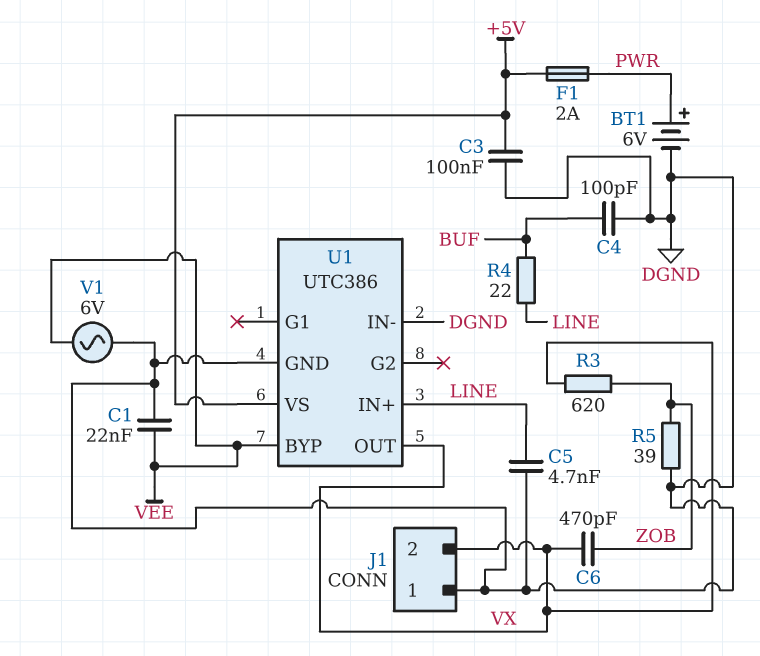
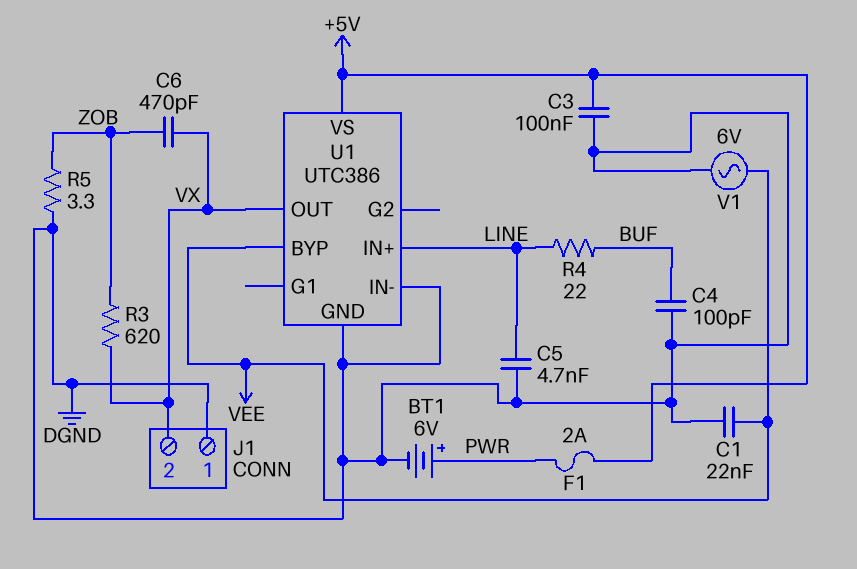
R5: 39 (DGND, ZOB) -> 3.3 (DGND, ZOB)

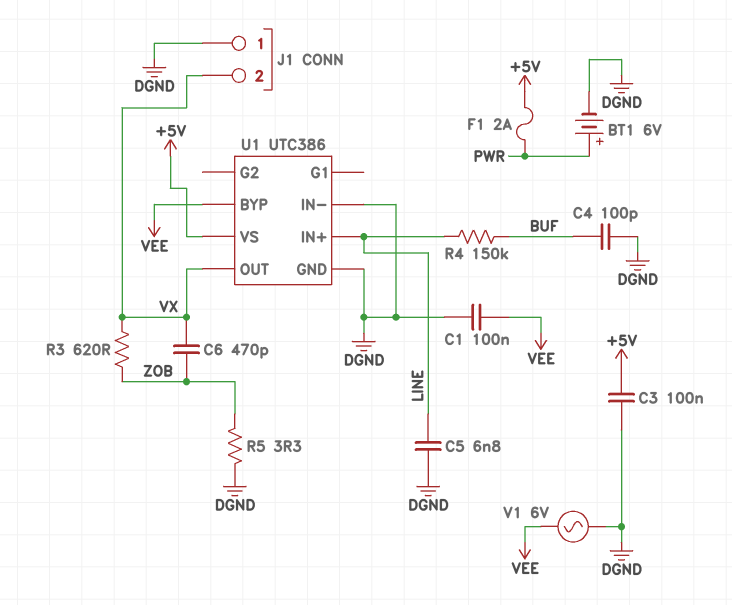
C1: 22nF (DGND, VEE) -> 100nF (DGND, VEE)
C5: 4.7nF (DGND, LINE) -> 6.8nF (DGND, LINE)
R4: 22 (BUF, LINE) -> 150k (BUF, LINE)

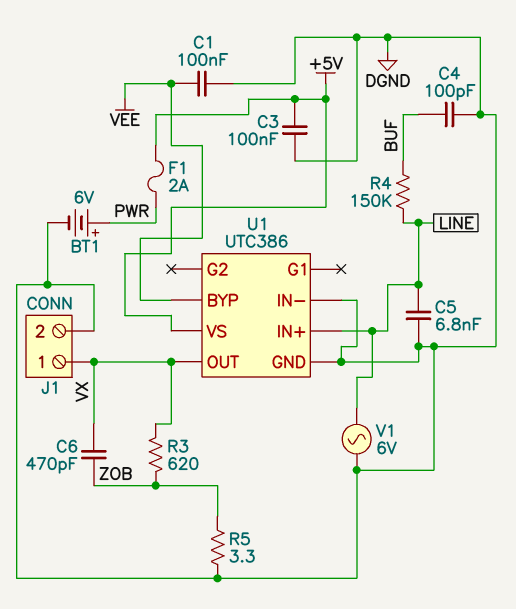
J1 pin 1: DGND -> VX
J1 pin 2: VX -> DGND
V1: AC 6V (DGND, VEE) -> AC 6V (DGND, LINE)

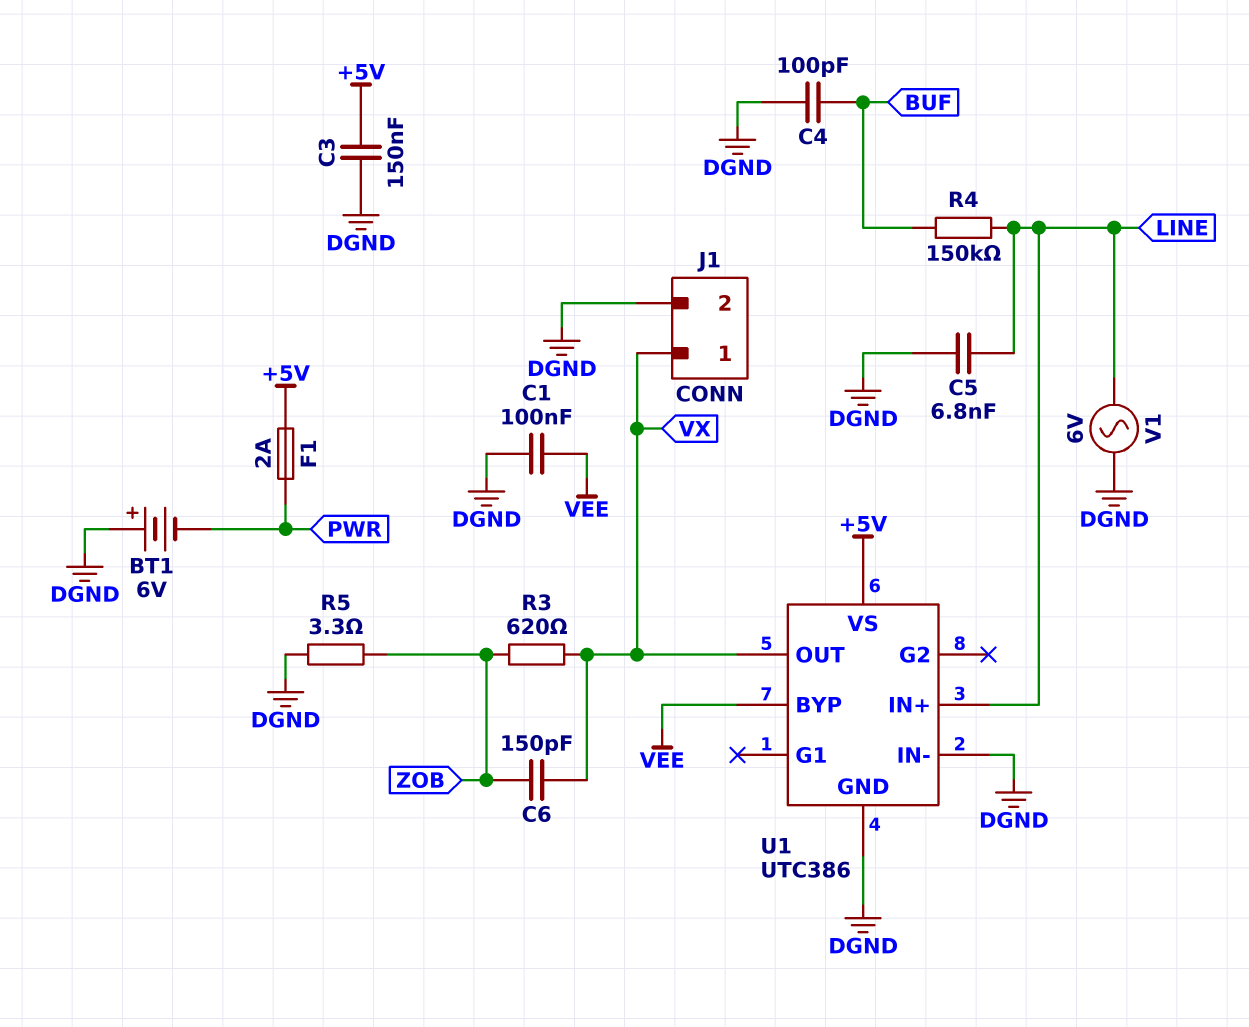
BT1: 6V (plus PWR, minus DGND) -> 6V (plus DGND, minus PWR)
C3: 100nF (+5V, DGND) -> 150nF (+5V, DGND)
C6: 470pF (VX, ZOB) -> 150pF (VX, ZOB)

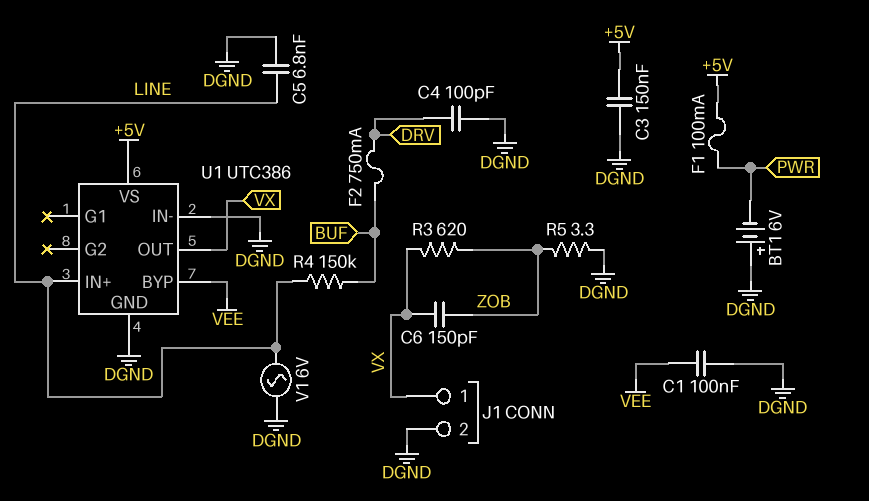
C4: 100pF (BUF, DGND) -> 100pF (DGND, DRV)
F1: 2A (+5V, PWR) -> 100mA (+5V, PWR)
F2: none -> 750mA (BUF, DRV)

